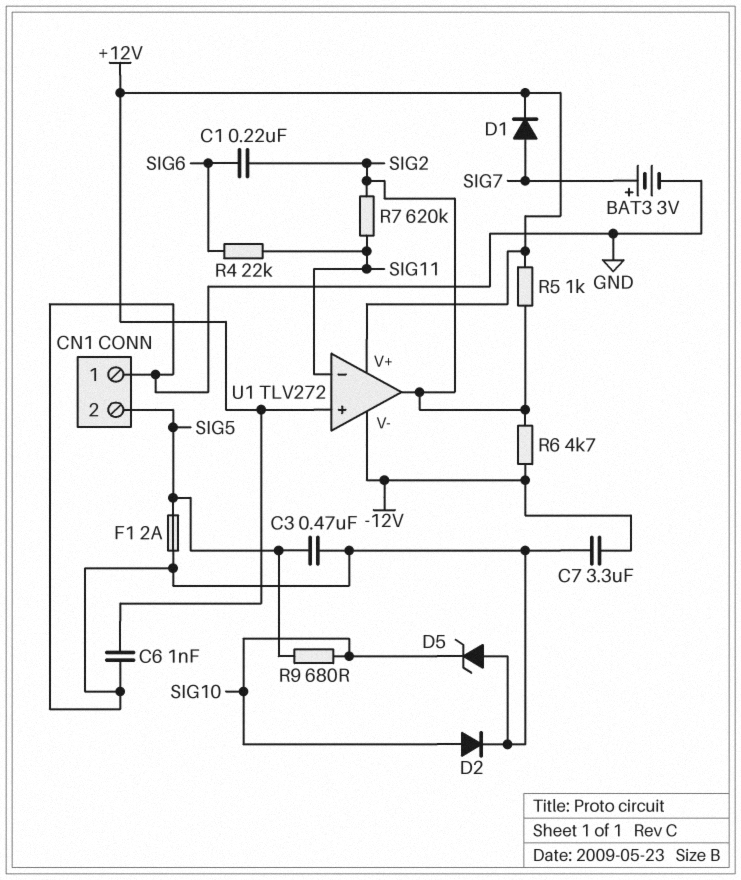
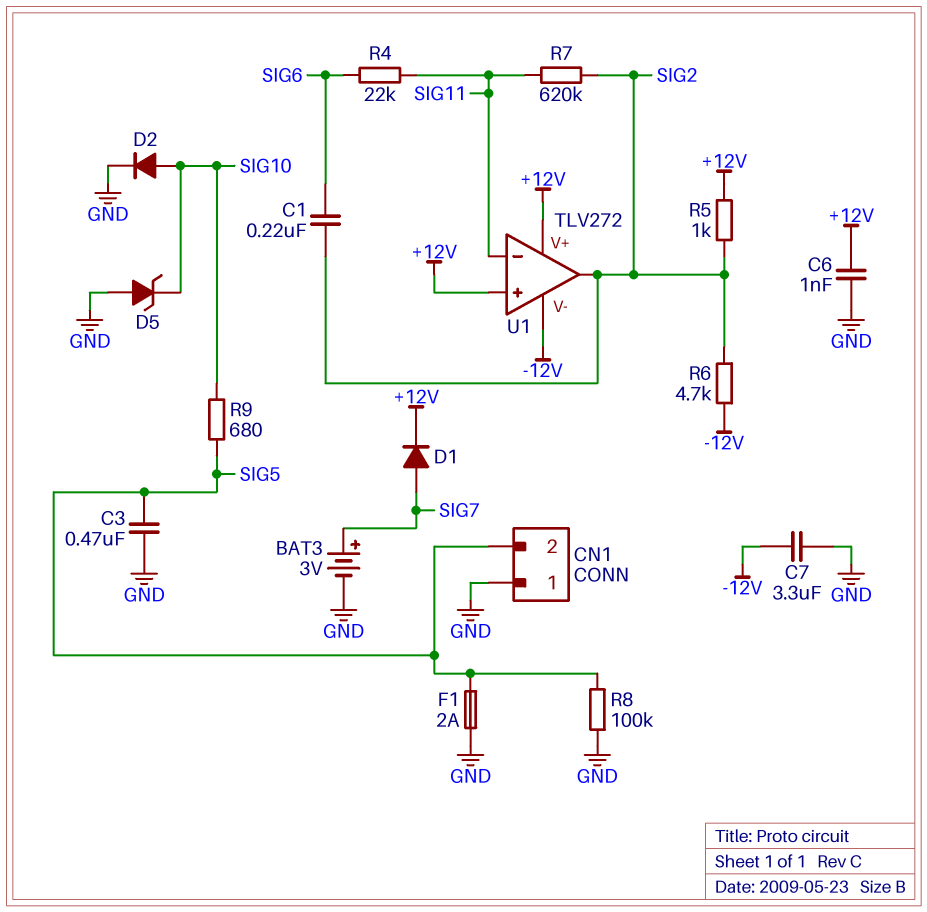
R8: none -> 100k (GND, SIG5)

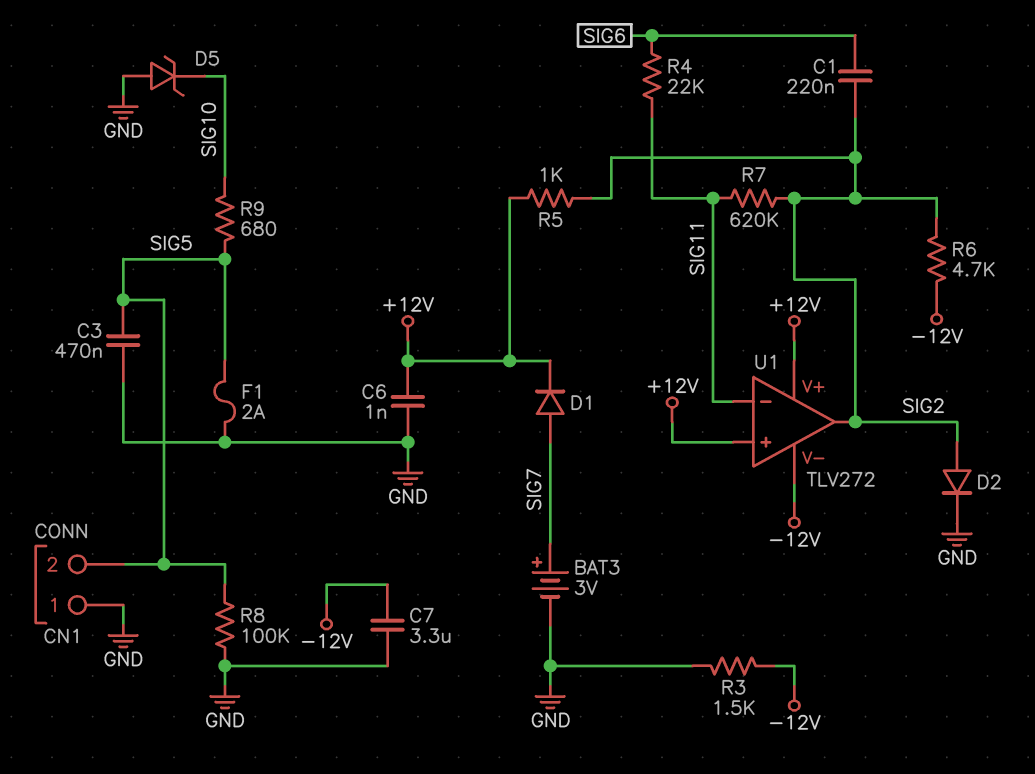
D2: diode (A SIG10, K GND) -> diode (A SIG2, K GND)
R3: none -> 1.5k (-12V, GND)

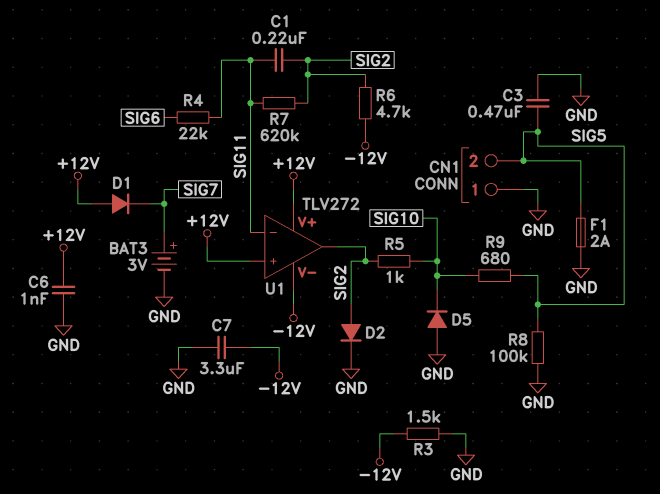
C1: 220nF (SIG2, SIG6) -> 220nF (SIG2, SIG11)
D1: diode (A SIG7, K +12V) -> diode (A +12V, K SIG7)
D5: zener (A GND, K SIG10) -> diode (A GND, K SIG10)
R5: 1k (+12V, SIG2) -> 1k (SIG2, SIG10)

